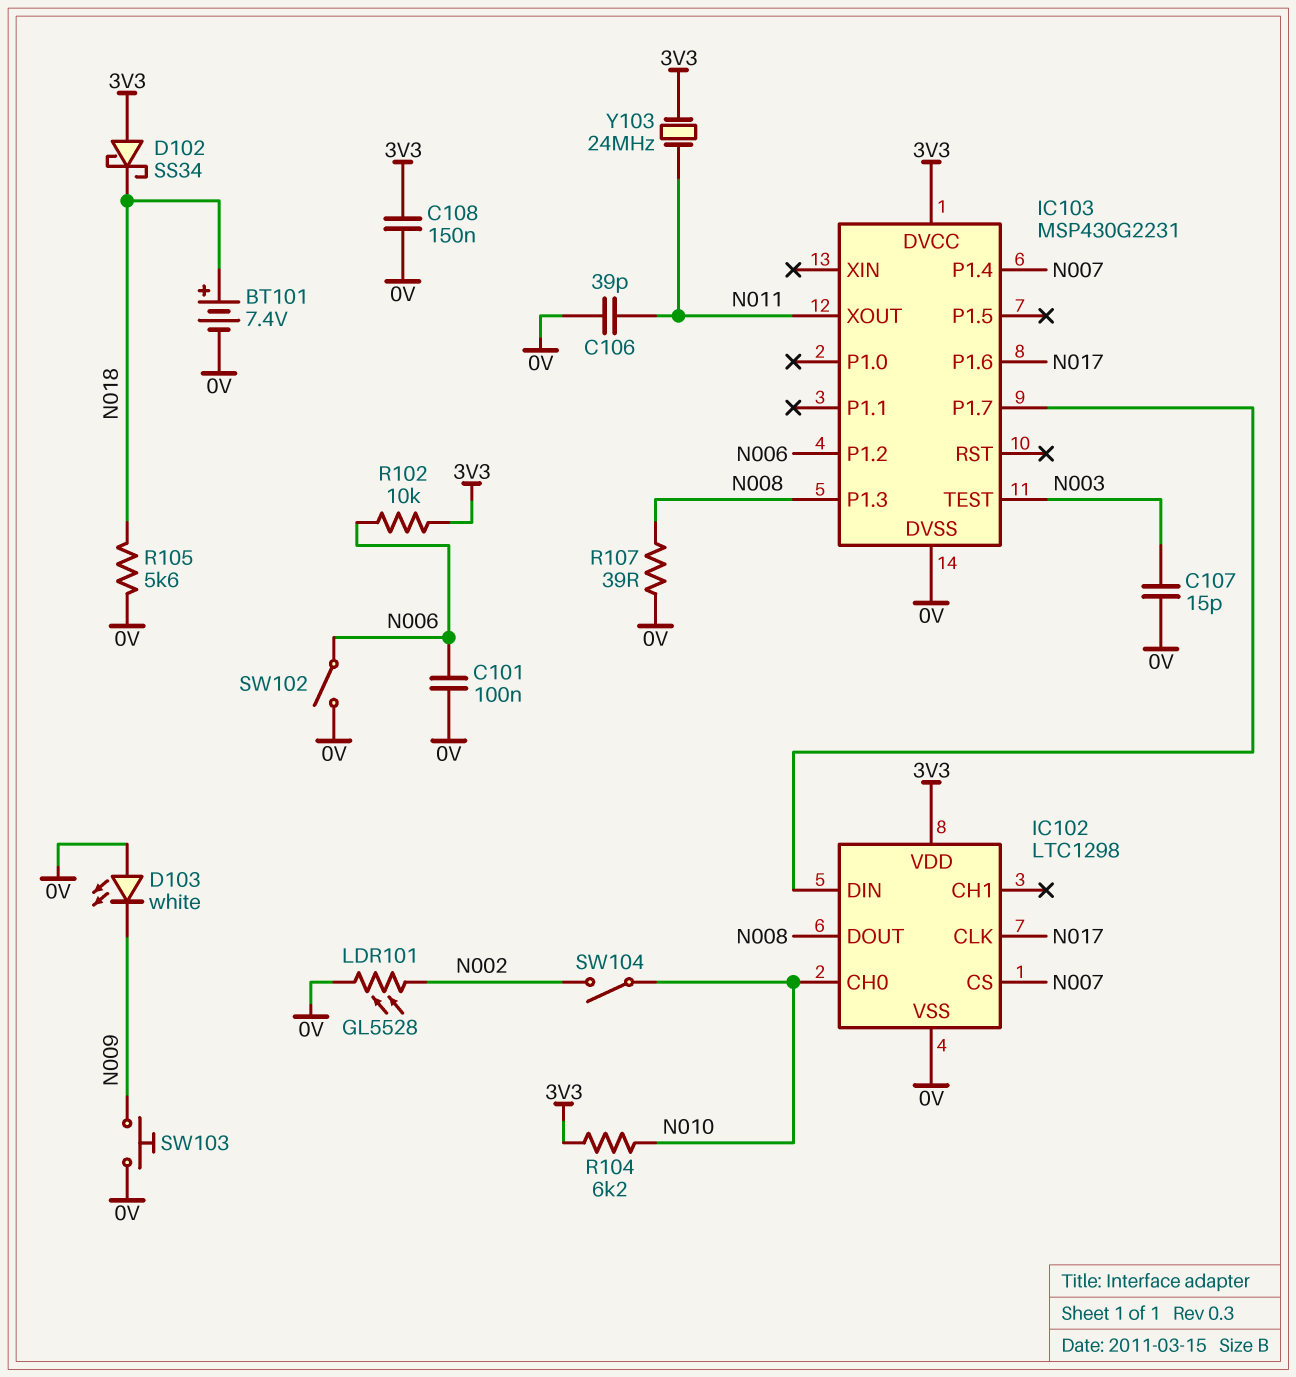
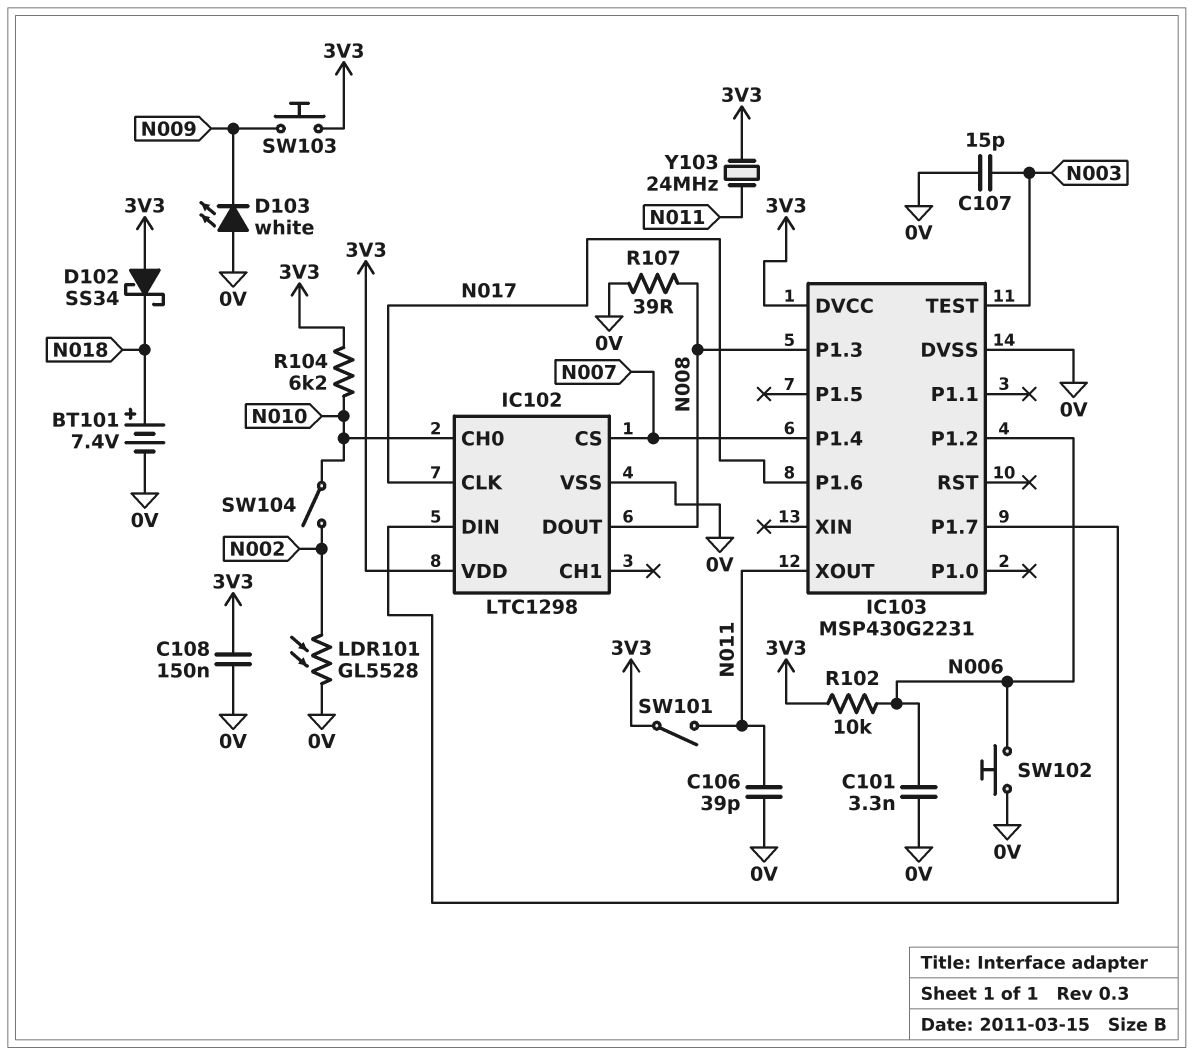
C101: 100nF (0V, N006) -> 3.3nF (0V, N006)
R105: 5.6k (0V, N018) -> none
SW101: none -> switch (3V3, N011)
SW102: switch (0V, N006) -> button (0V, N006)
SW103: button (0V, N009) -> button (3V3, N009)

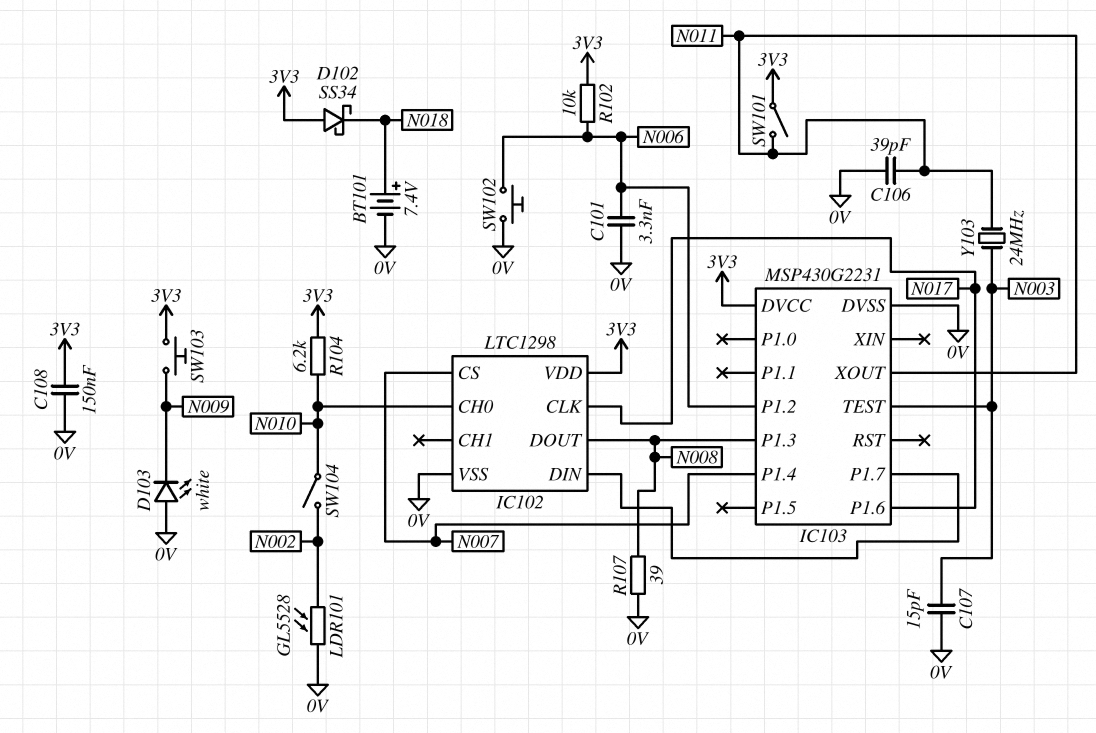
Y103: 24MHz (3V3, N011) -> 24MHz (N003, N011)

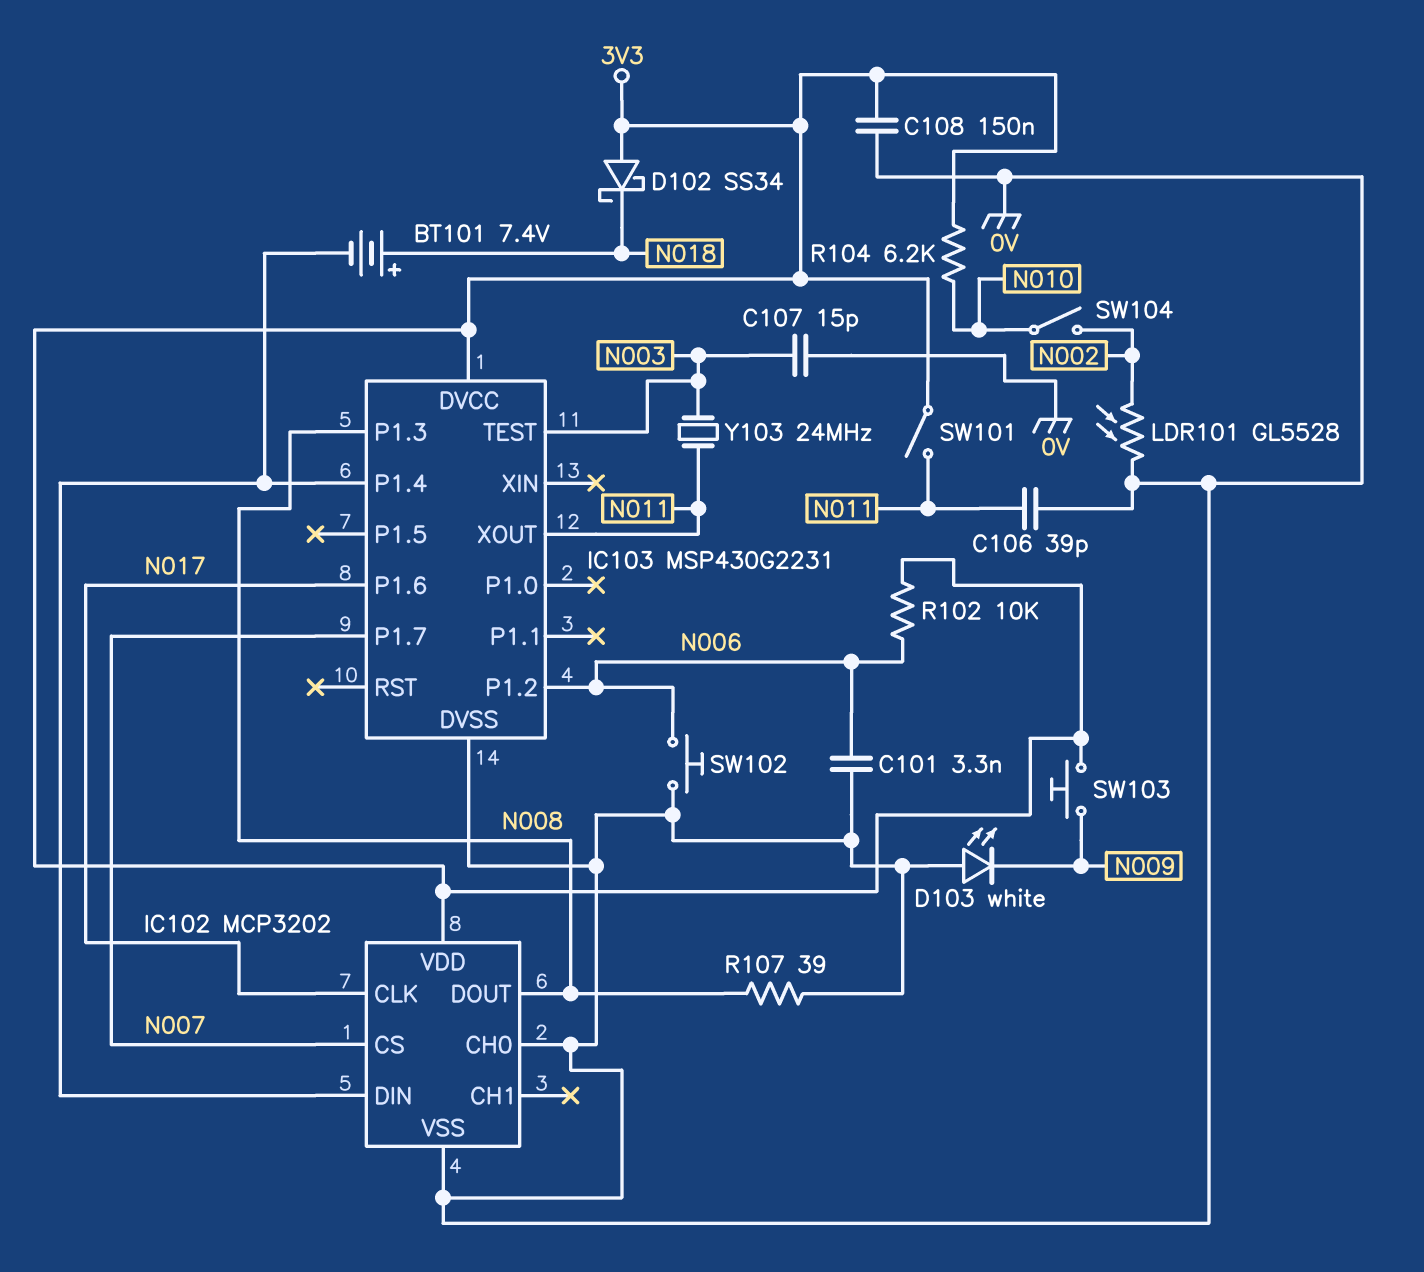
BT101: 7.4V (plus N018, minus 0V) -> 7.4V (plus N018, minus IC102/DIN)
IC102: LTC1298 -> MCP3202
IC102 pin CH0: N010 -> 0V
IC103 pin P1.4: N007 -> IC102/DIN
IC103 pin P1.7: IC102/DIN -> N007

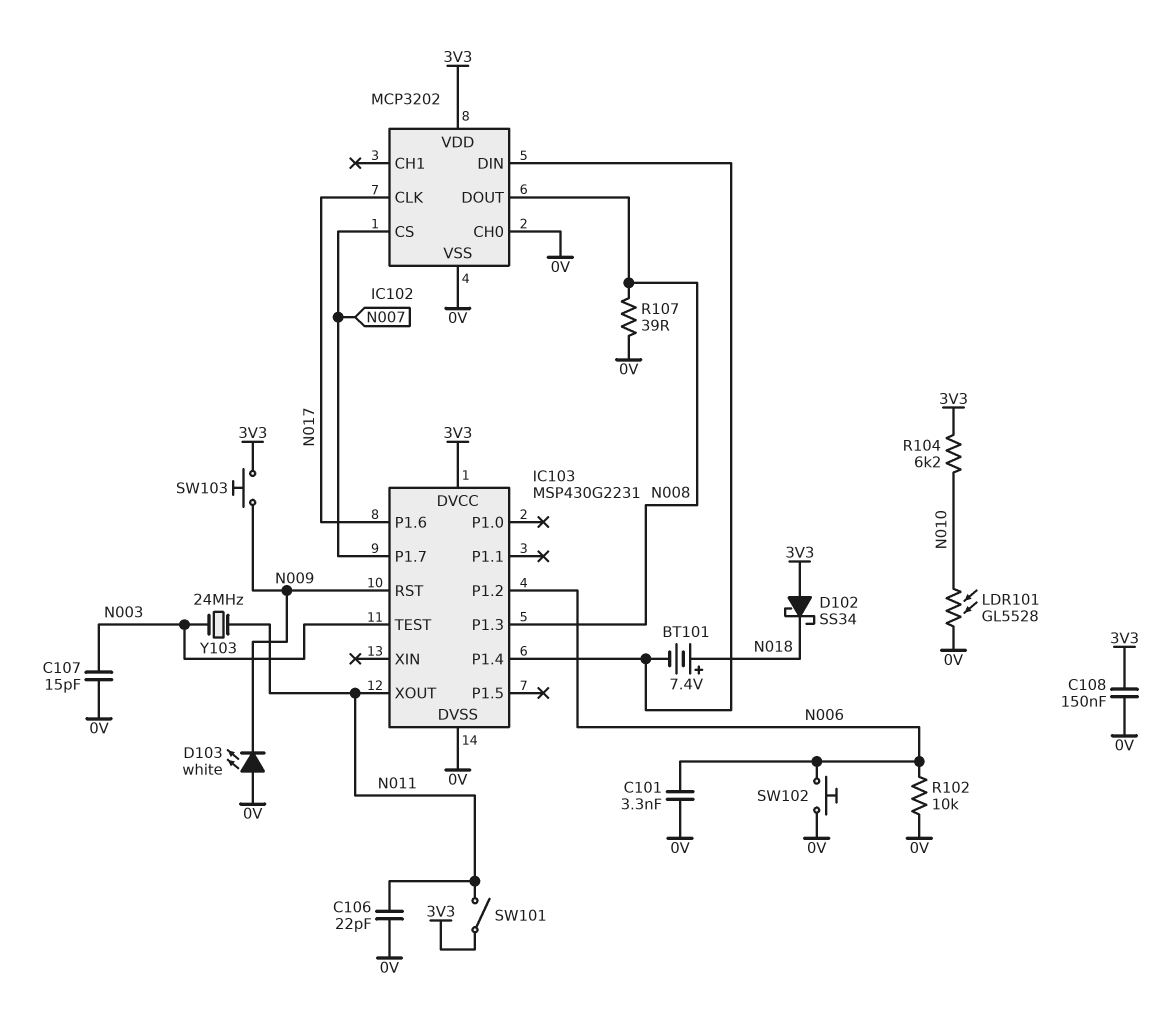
C106: 39pF (0V, N011) -> 22pF (0V, N011)
IC103 pin RST: none -> N009
LDR101: GL5528 (0V, N002) -> GL5528 (0V, N010)
R102: 10k (3V3, N006) -> 10k (0V, N006)
SW104: switch (N002, N010) -> none

